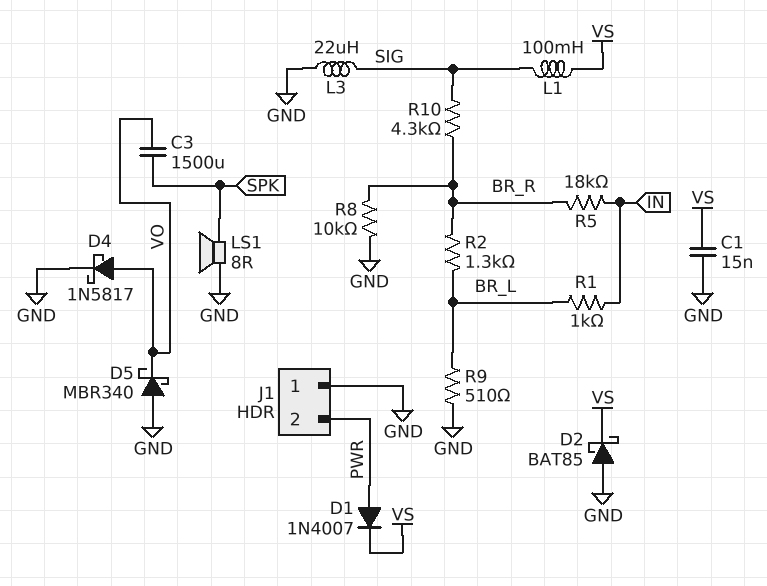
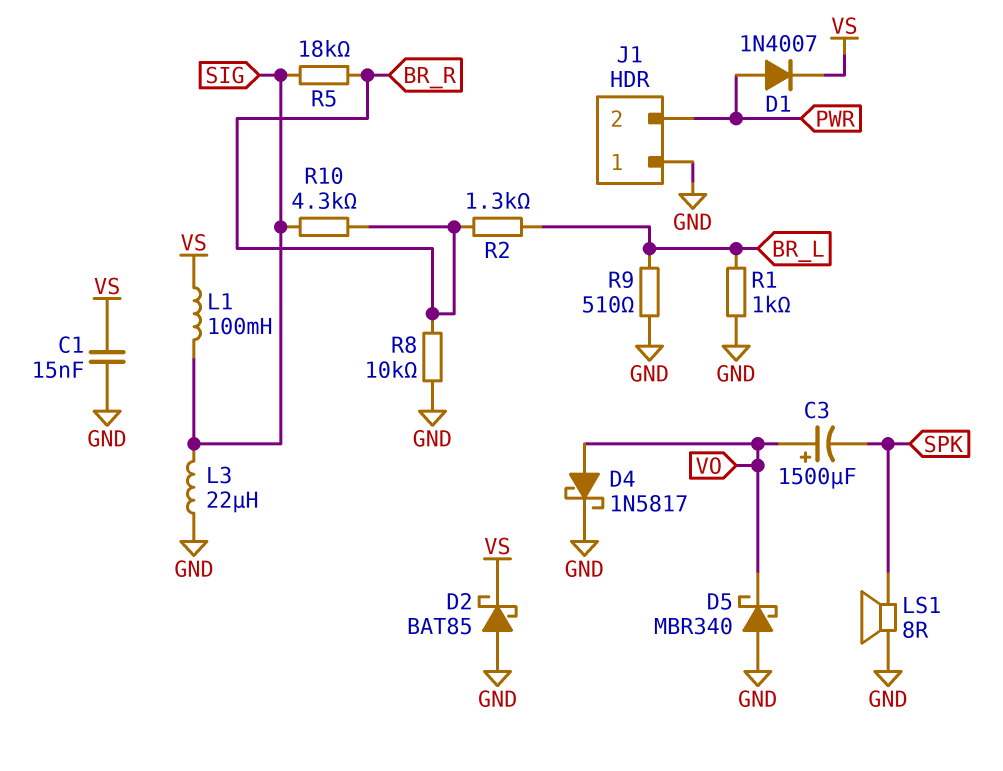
C3: 1500uF (SPK, VO) -> 1500uF (plus VO, minus SPK)
R1: 1k (BR_L, IN) -> 1k (BR_L, GND)
R5: 18k (BR_R, IN) -> 18k (BR_R, SIG)

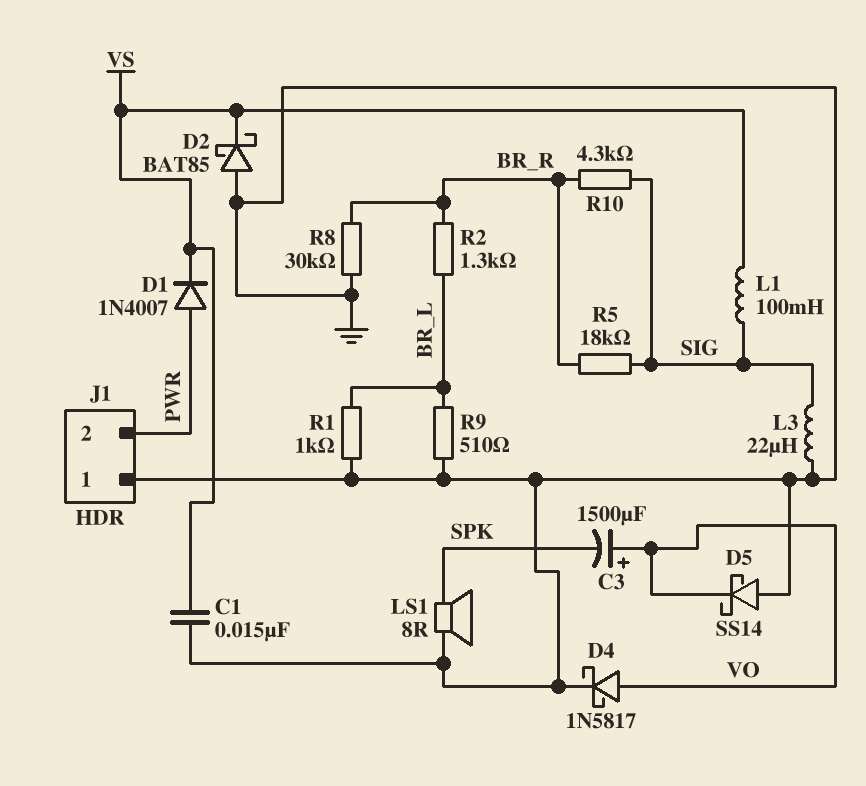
D5: schottky MBR340 (A GND, K VO) -> schottky SS14 (A GND, K VO)
R8: 10k (BR_R, GND) -> 30k (BR_R, GND)

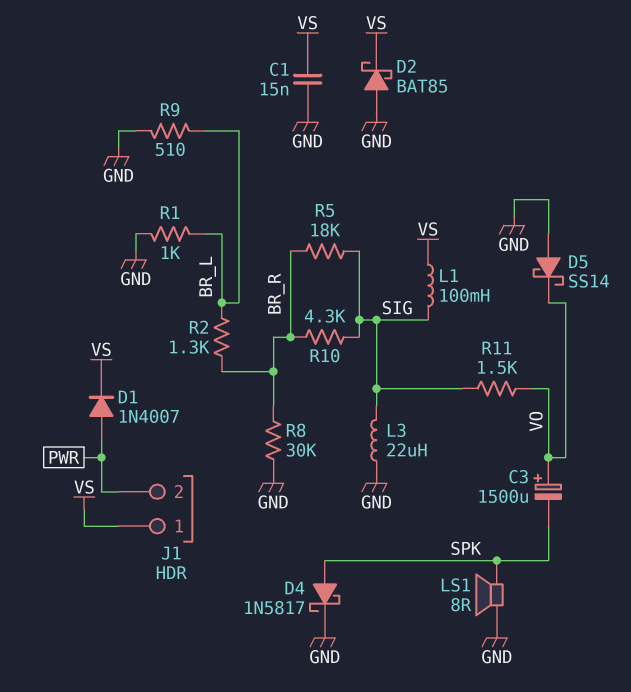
D4: schottky 1N5817 (A VO, K GND) -> schottky 1N5817 (A SPK, K GND)
J1 pin 1: GND -> VS
R11: none -> 1.5k (SIG, VO)

